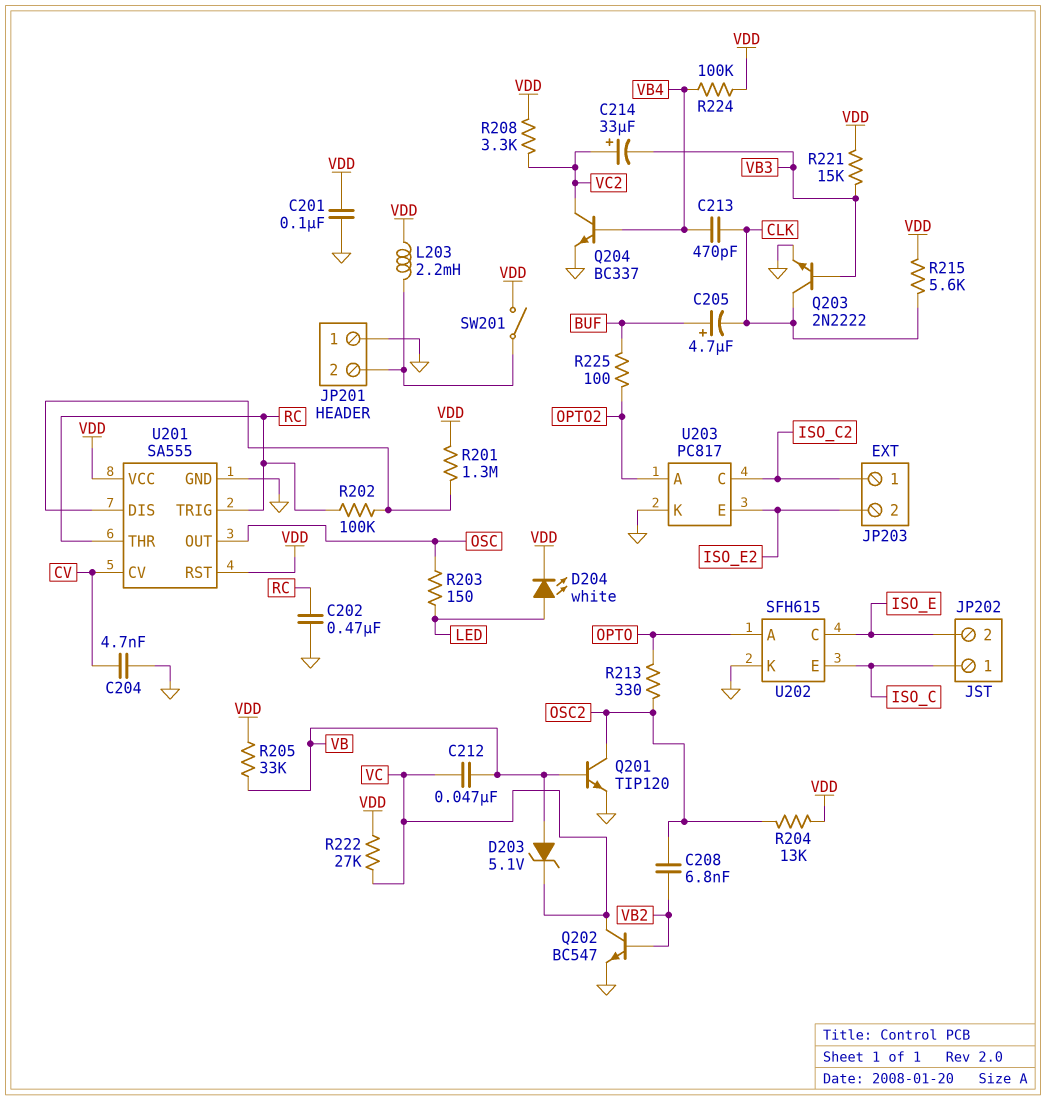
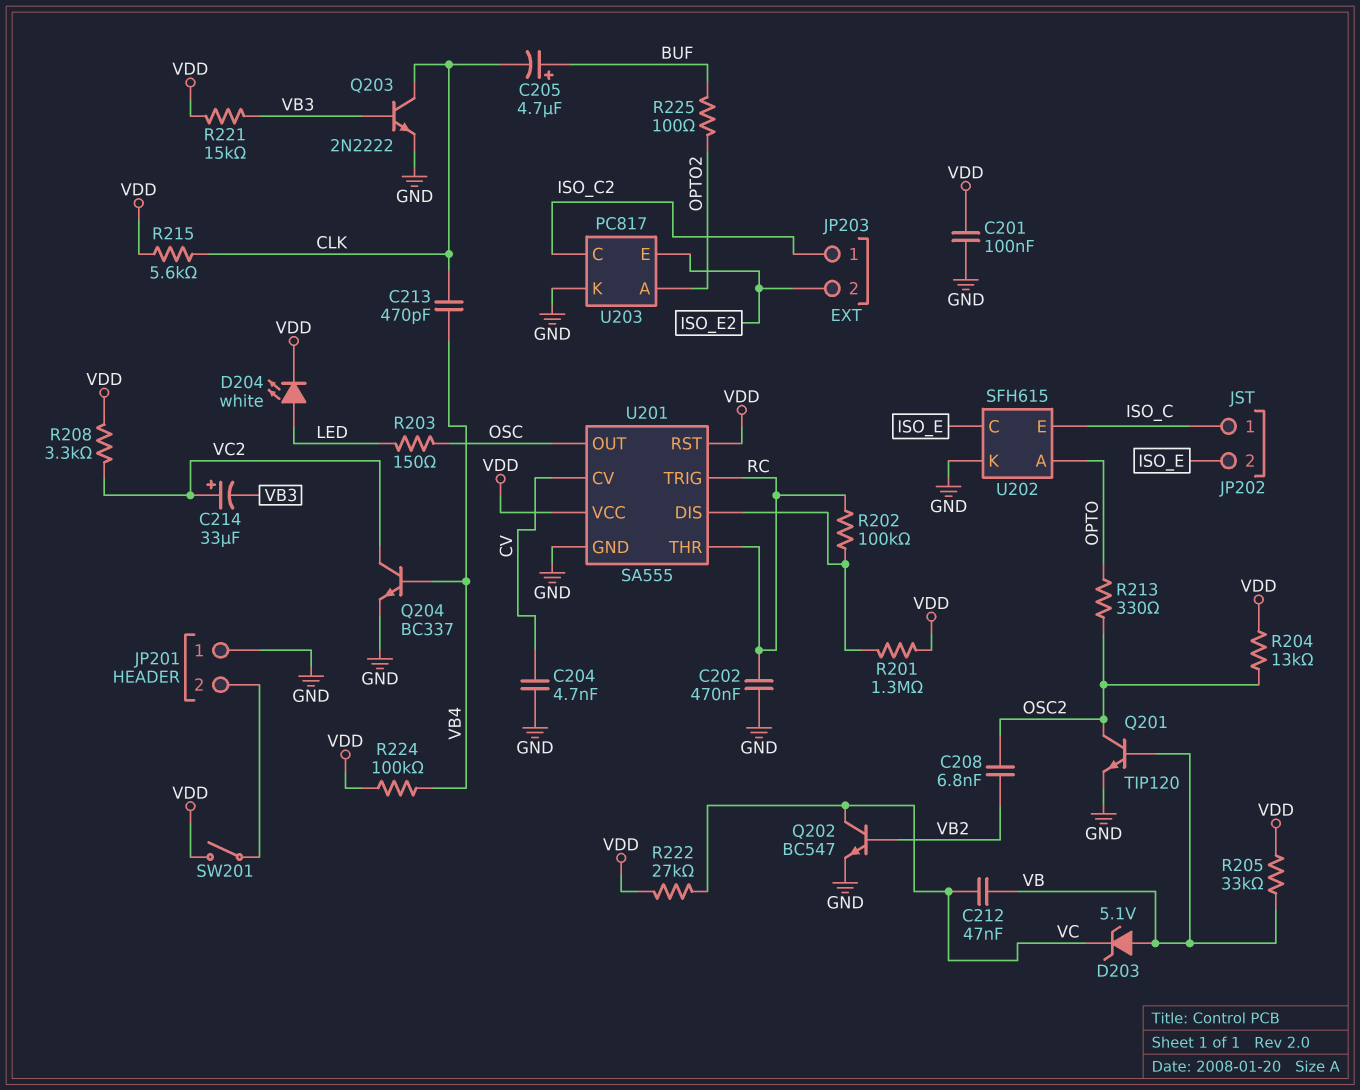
L203: 2.2mH (JP201/2, VDD) -> none

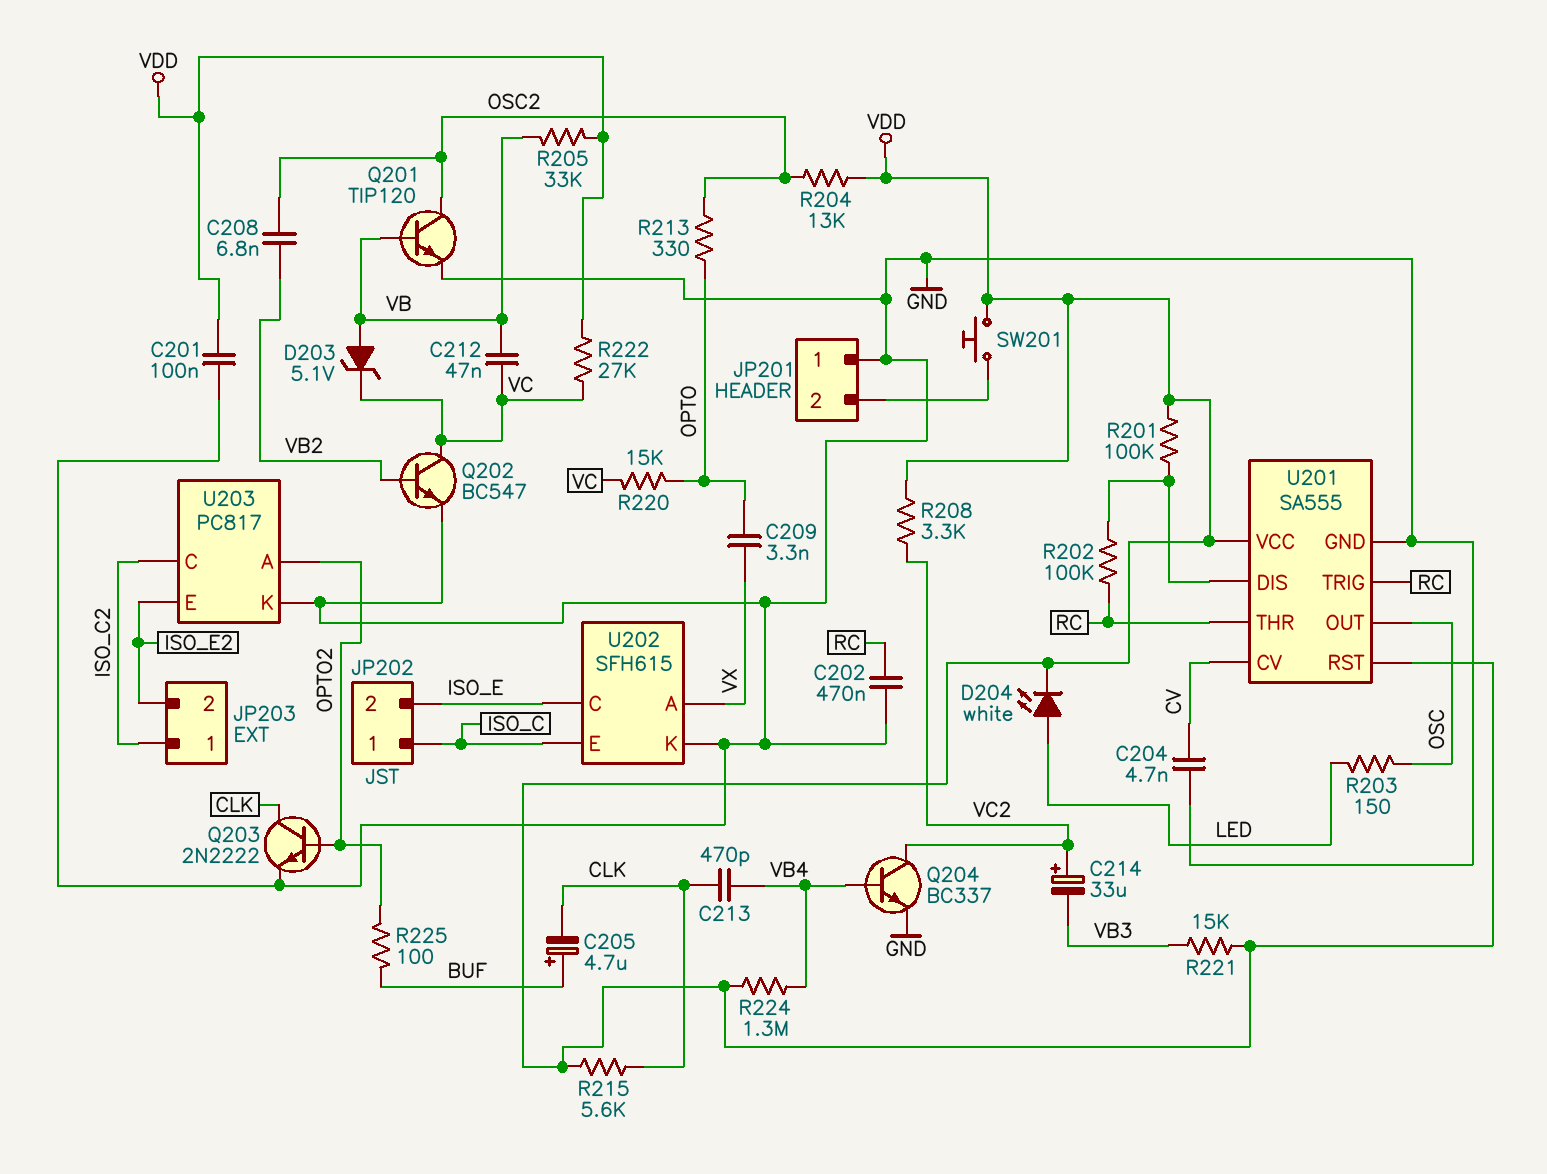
C209: none -> 3.3nF (OPTO, VX)
Q203: NPN 2N2222 (B VB3, C CLK, E GND) -> NPN 2N2222 (B OPTO2, C CLK, E GND)
R201: 1.3M (U201/DIS, VDD) -> 100k (U201/DIS, VDD)
R220: none -> 15k (OPTO, VC)
R224: 100k (VB4, VDD) -> 1.3M (VB4, VDD)
SW201: switch (JP201/2, VDD) -> button (JP201/2, VDD)
U202 pin A: OPTO -> VX

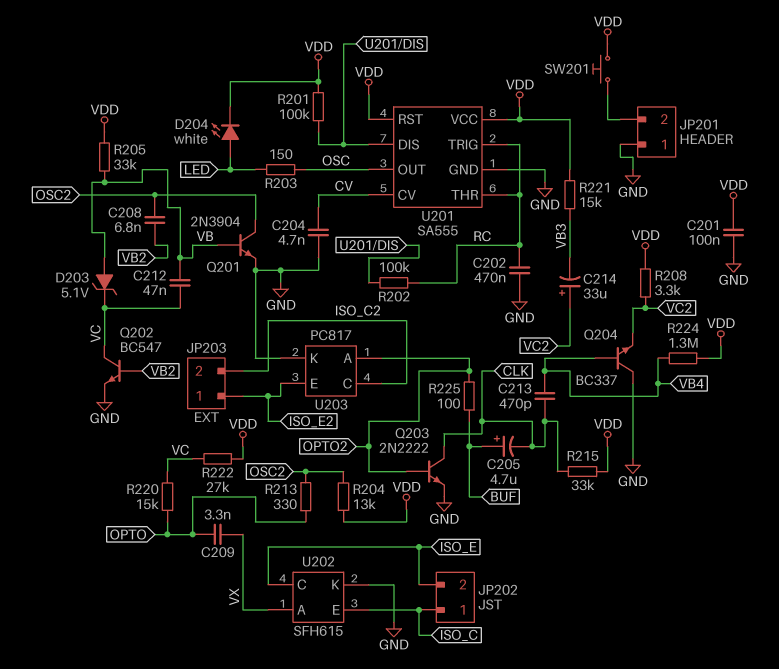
JP203 pin 1: ISO_C2 -> ISO_E2
JP203 pin 2: ISO_E2 -> ISO_C2
Q201: NPN TIP120 (B VB, C OSC2, E GND) -> NPN 2N3904 (B VB, C OSC2, E GND)
Q204: NPN BC337 (B VB4, C VC2, E GND) -> NPN BC337 (B VB4, C GND, E VC2)
R215: 5.6k (CLK, VDD) -> 33k (CLK, VDD)

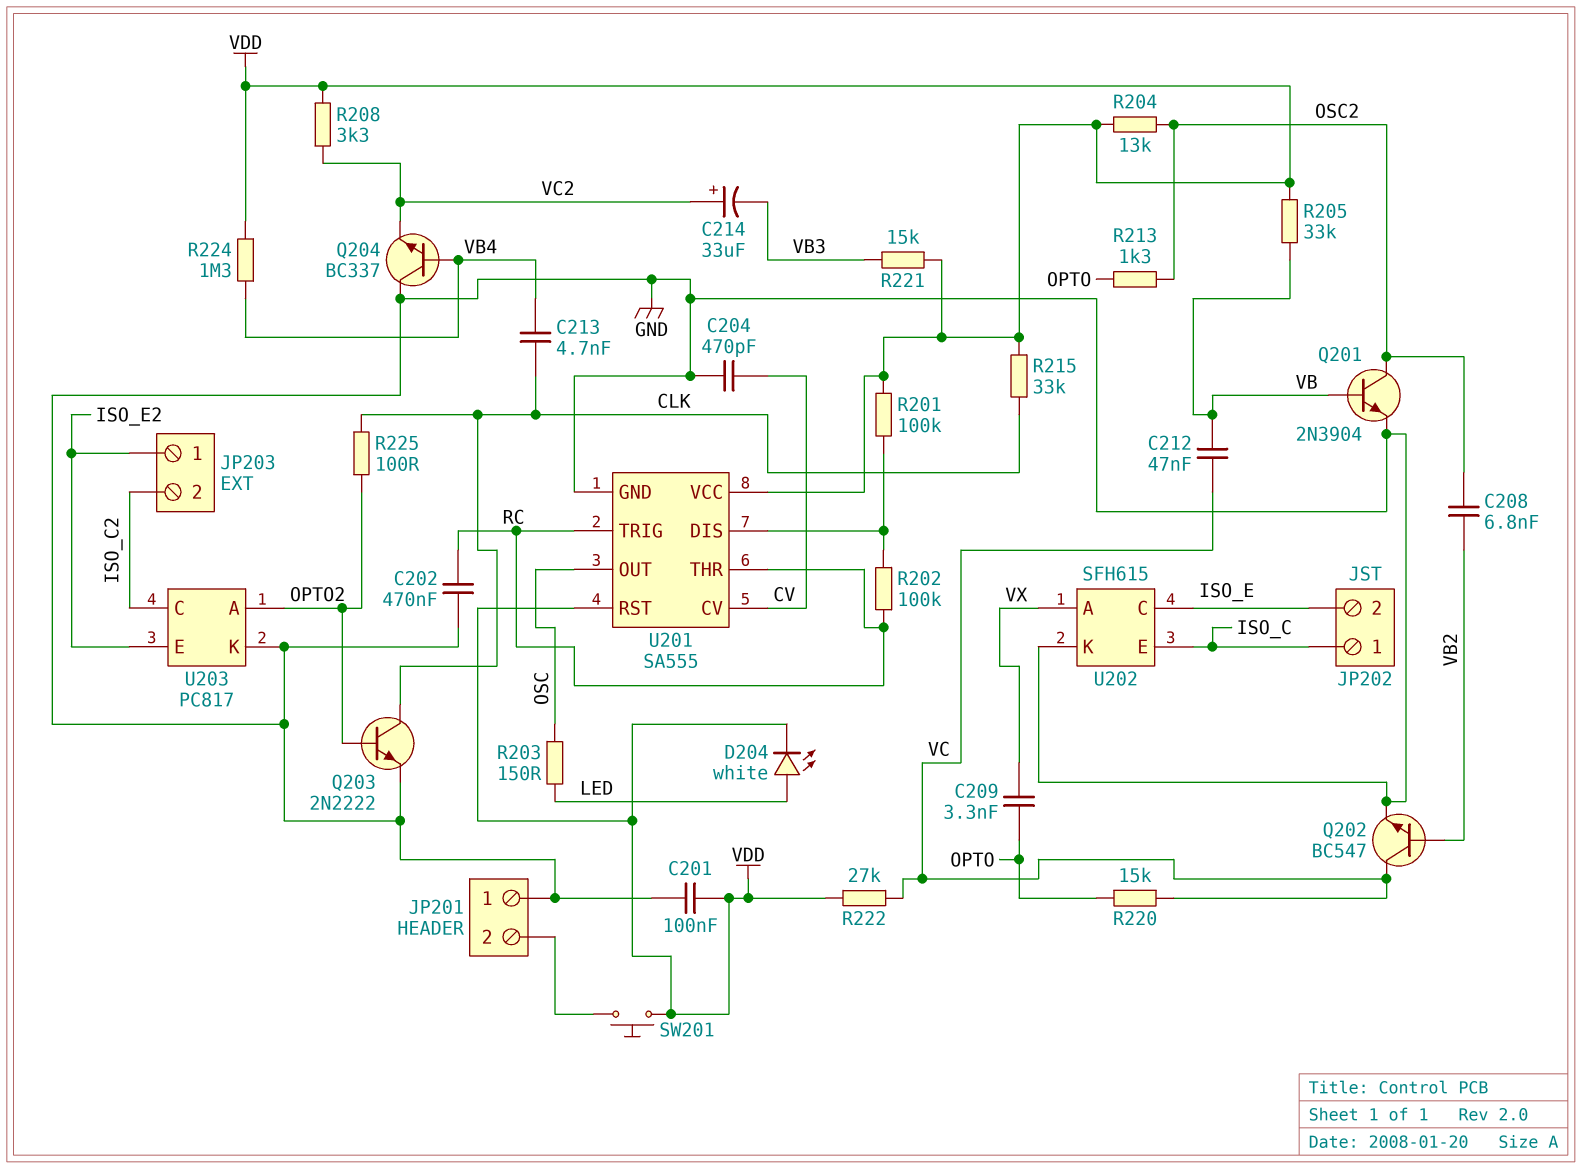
C204: 4.7nF (CV, GND) -> 470pF (CV, GND)
C205: 4.7uF (plus BUF, minus CLK) -> none
C213: 470pF (CLK, VB4) -> 4.7nF (CLK, VB4)
D203: zener 5.1V (A VB, K VC) -> none
R213: 330 (OPTO, OSC2) -> 1.3k (OPTO, OSC2)
R225: 100 (BUF, OPTO2) -> 100 (CLK, OPTO2)

